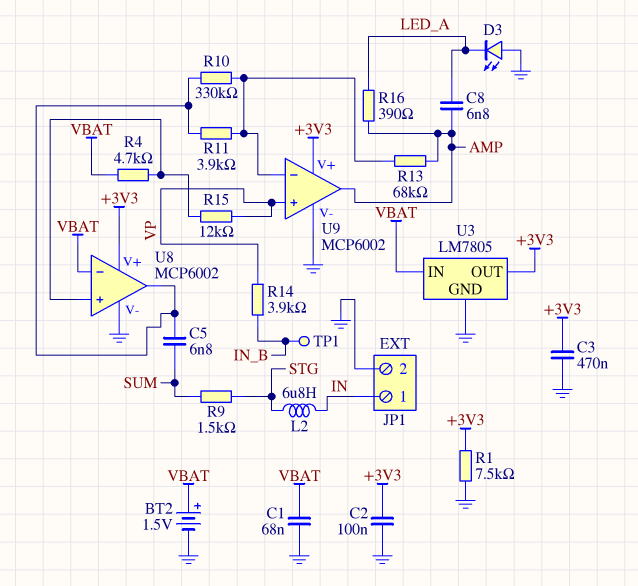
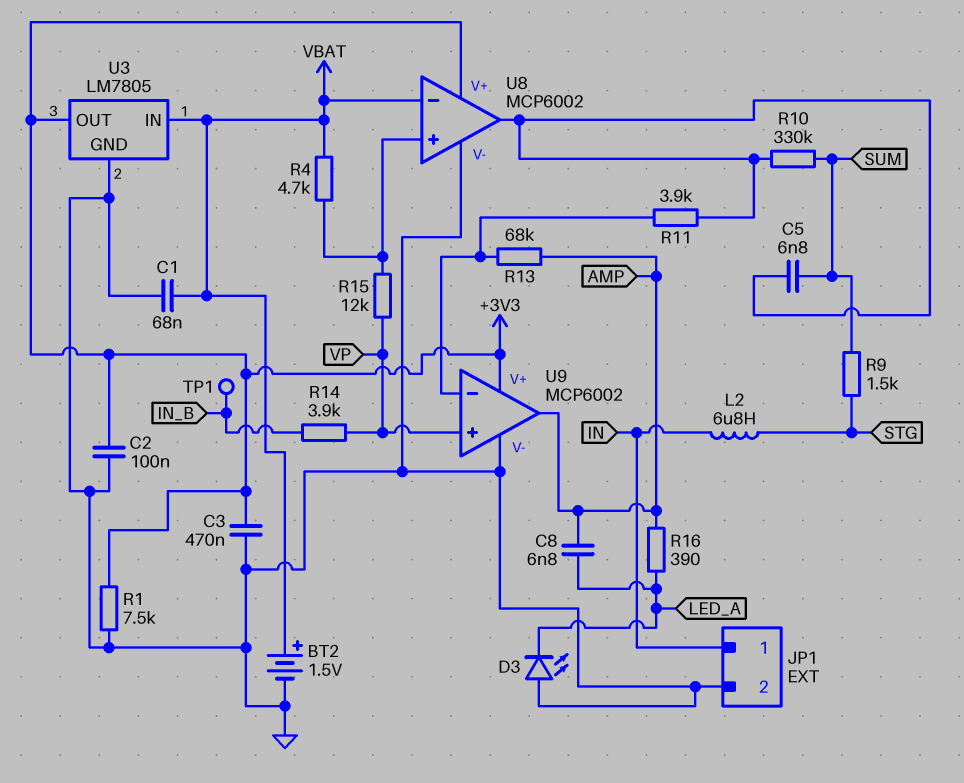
R10: 330k (U8/out, U9/in-) -> 330k (SUM, U8/out)

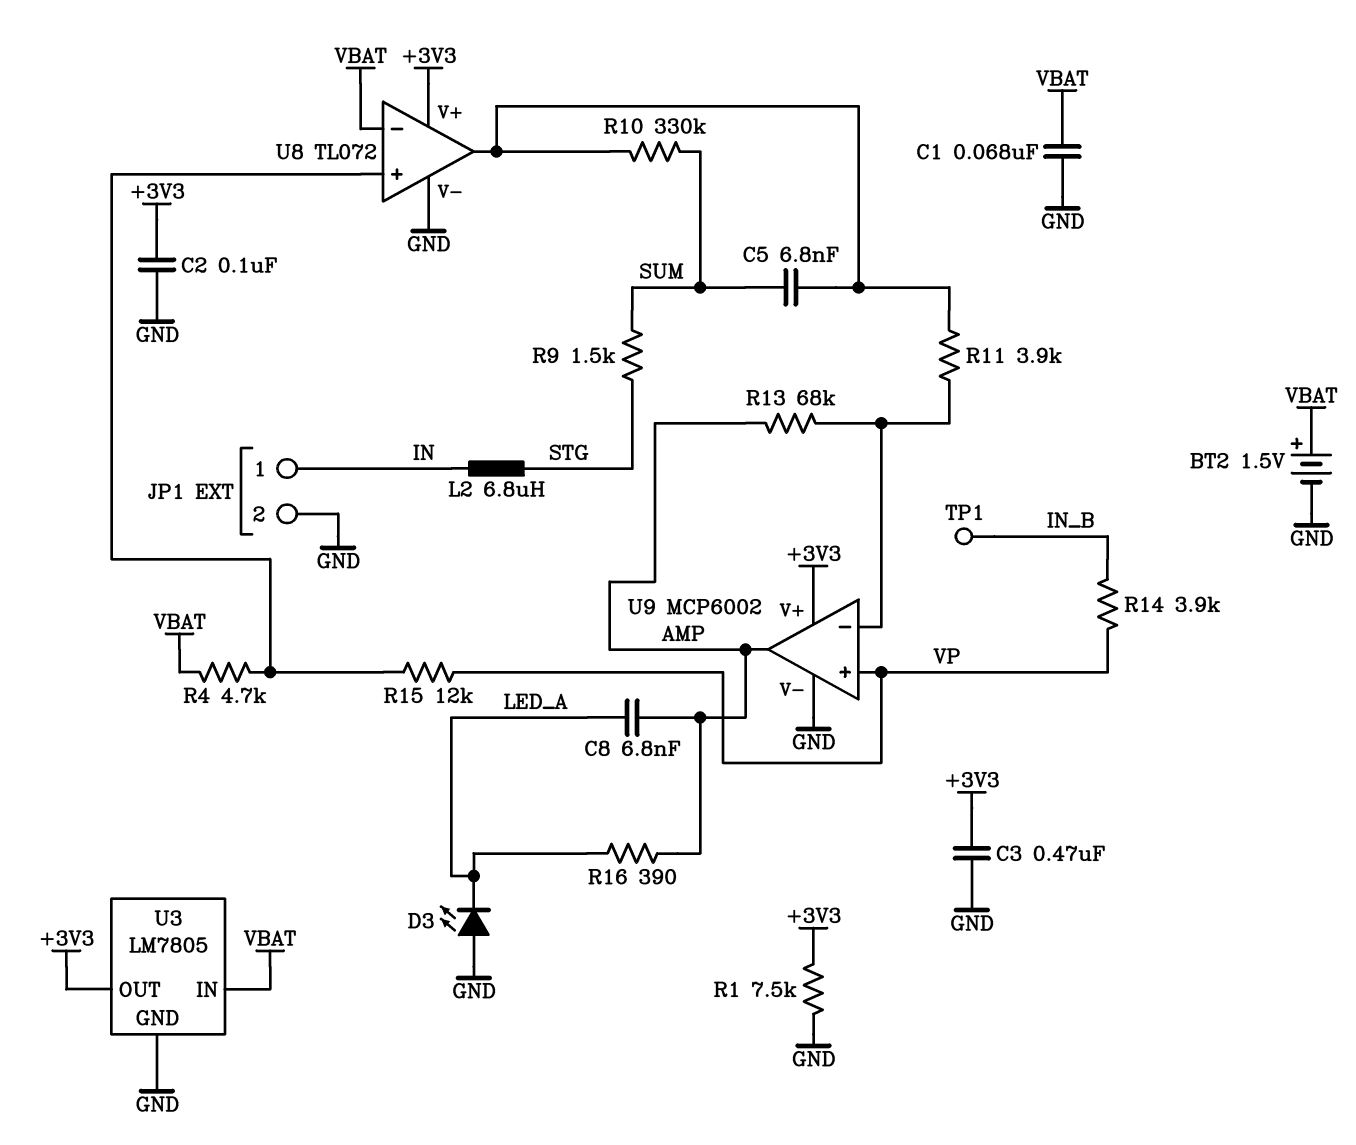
U8: MCP6002 -> TL072

